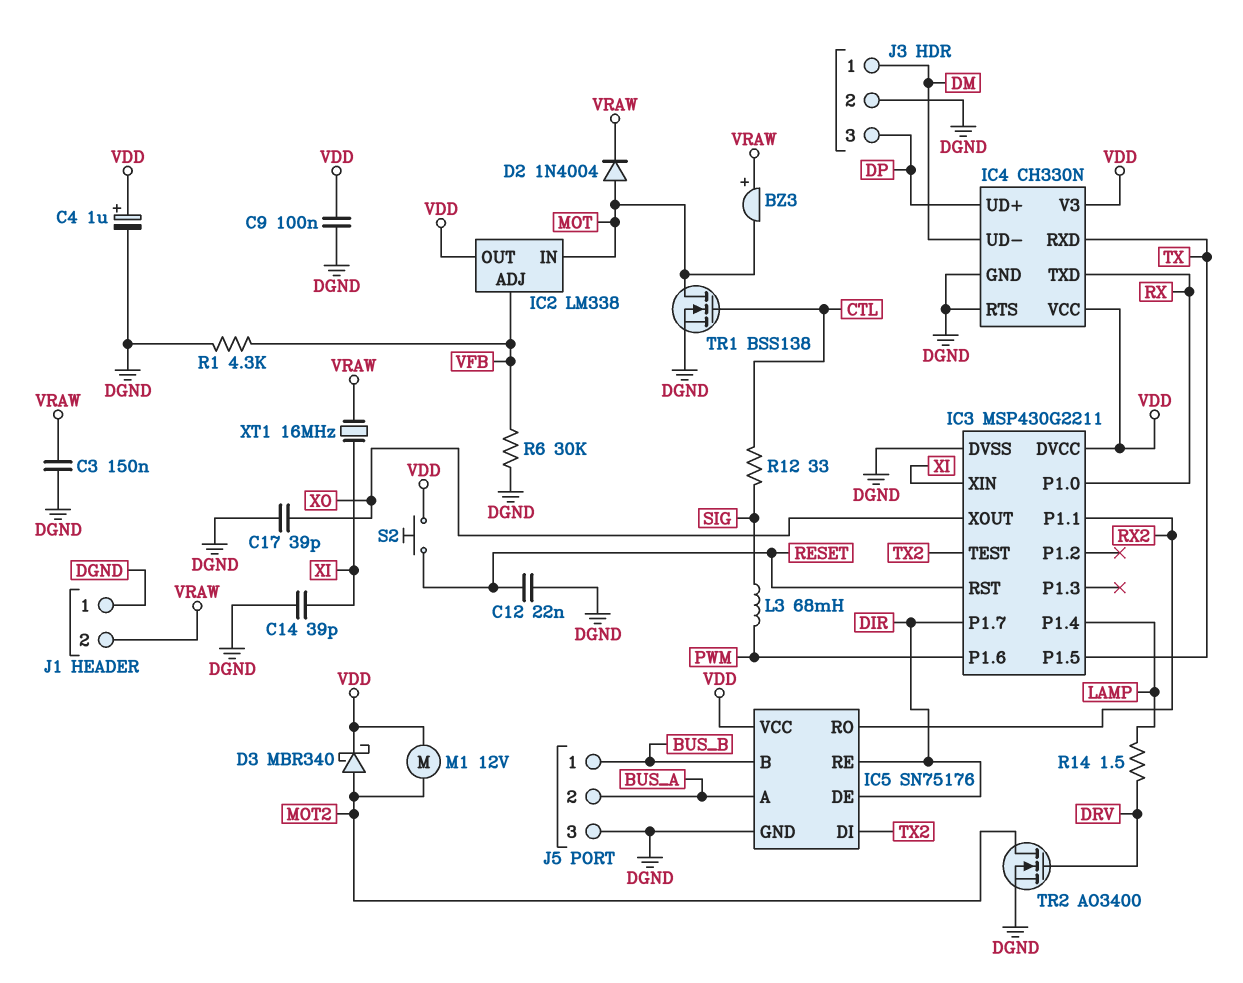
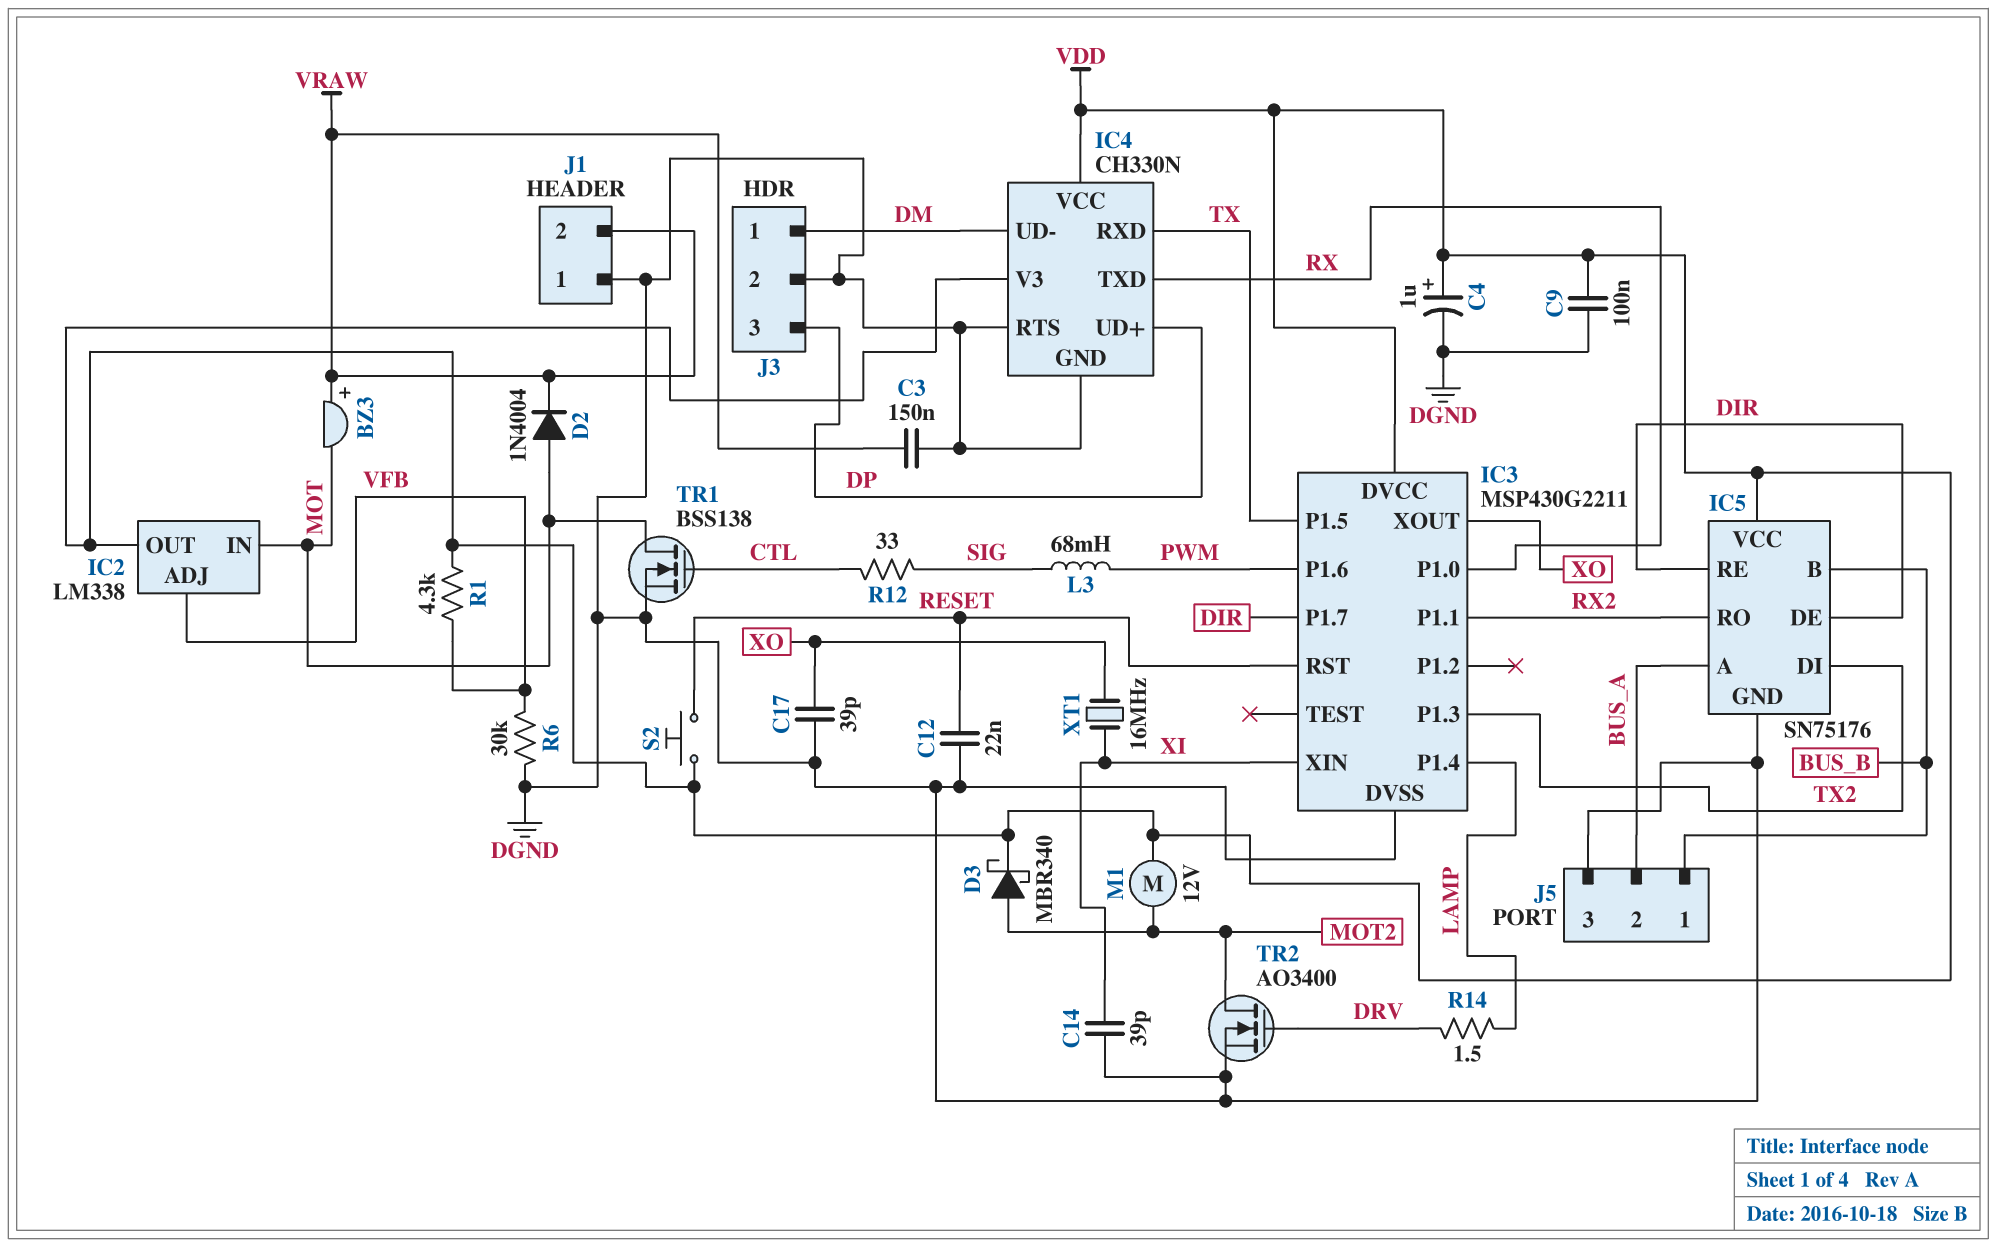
IC3 pin P1.3: none -> TX2
IC3 pin TEST: TX2 -> none
R1: 4.3k (DGND, VFB) -> 4.3k (VDD, VFB)
XT1: 16MHz (VRAW, XI) -> 16MHz (XI, XO)

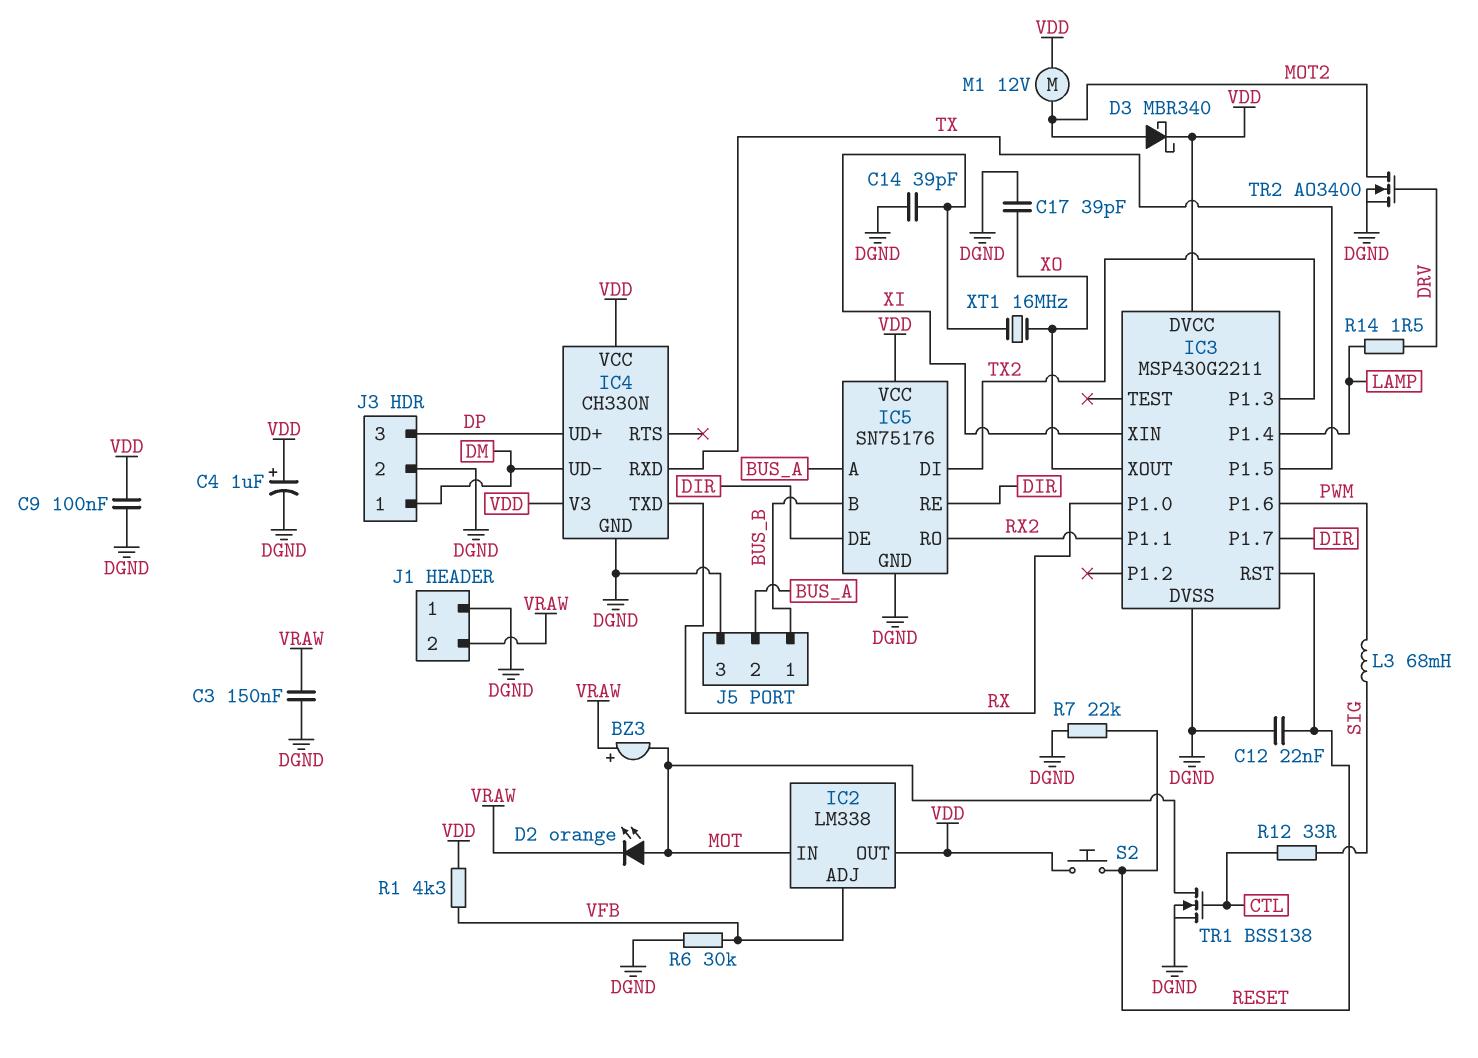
D2: diode 1N4004 (A MOT, K VRAW) -> LED orange (A MOT, K VRAW)
IC4 pin RTS: DGND -> none
R7: none -> 22k (DGND, RESET)

